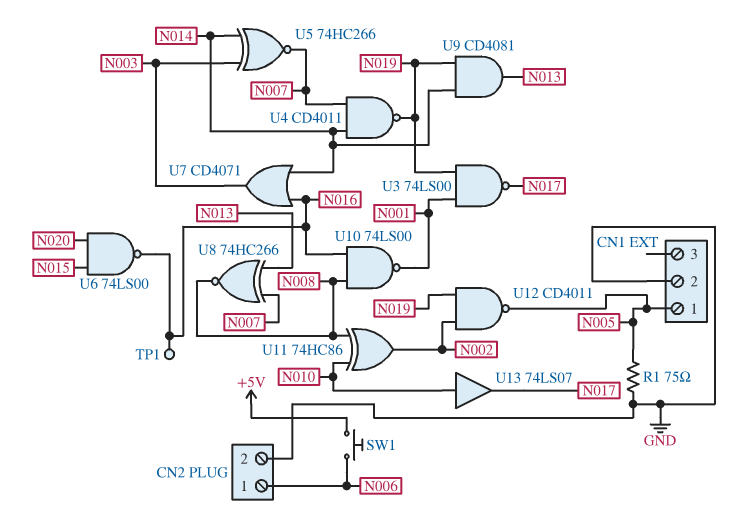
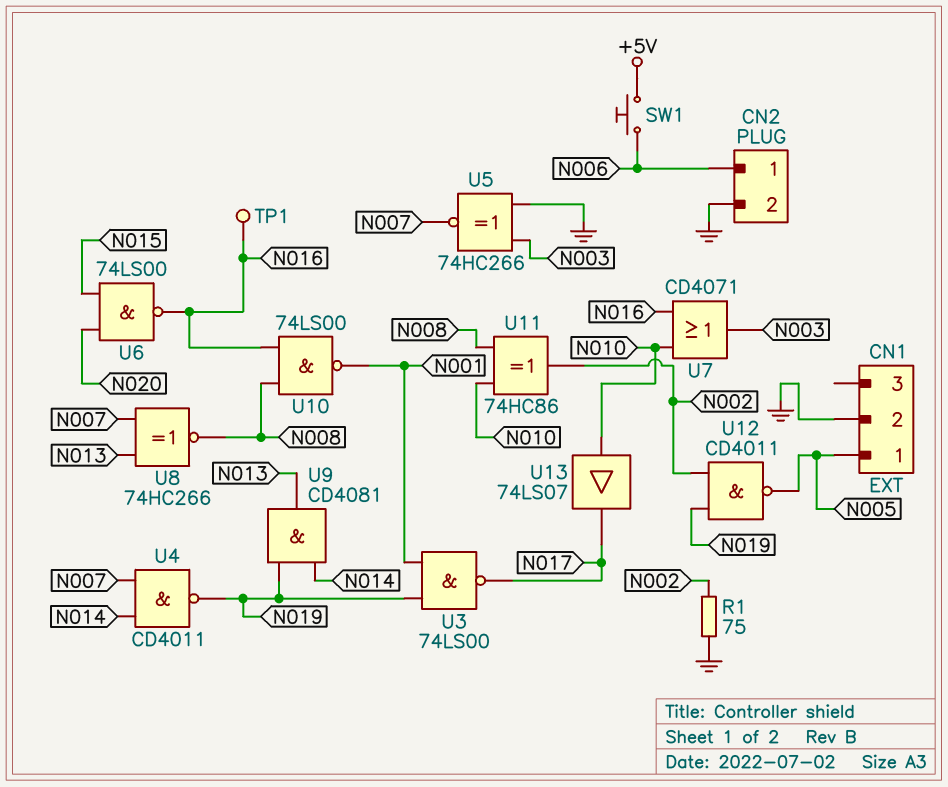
R1: 75 (GND, N005) -> 75 (GND, N002)
U5: XNOR 74HC266 (in N003, in N014, out N007) -> XNOR 74HC266 (in GND, in N003, out N007)
U7: OR CD4071 (in N014, in N016, out N003) -> OR CD4071 (in N010, in N016, out N003)

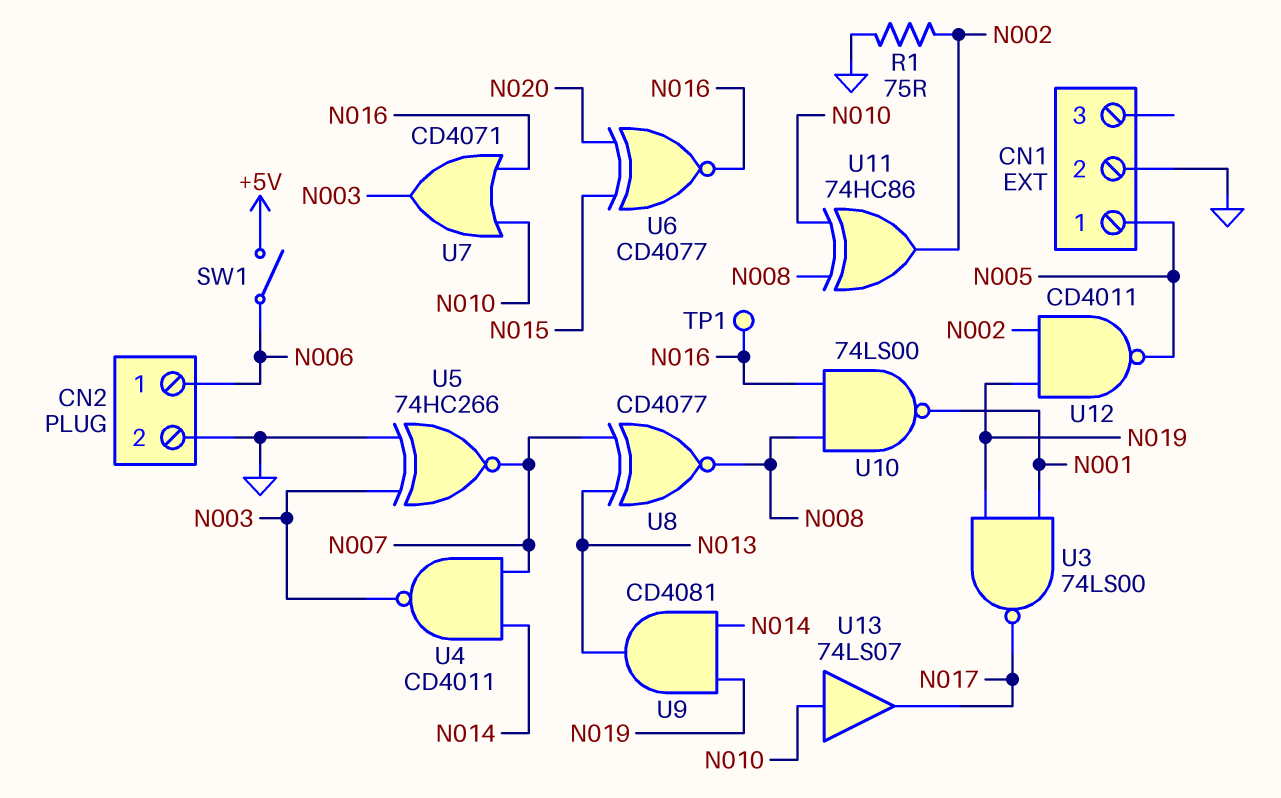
SW1: button (+5V, N006) -> switch (+5V, N006)
U4: NAND CD4011 (in N007, in N014, out N019) -> NAND CD4011 (in N007, in N014, out N003)
U6: NAND 74LS00 (in N015, in N020, out N016) -> XNOR CD4077 (in N015, in N020, out N016)
U8: XNOR 74HC266 (in N007, in N013, out N008) -> XNOR CD4077 (in N007, in N013, out N008)

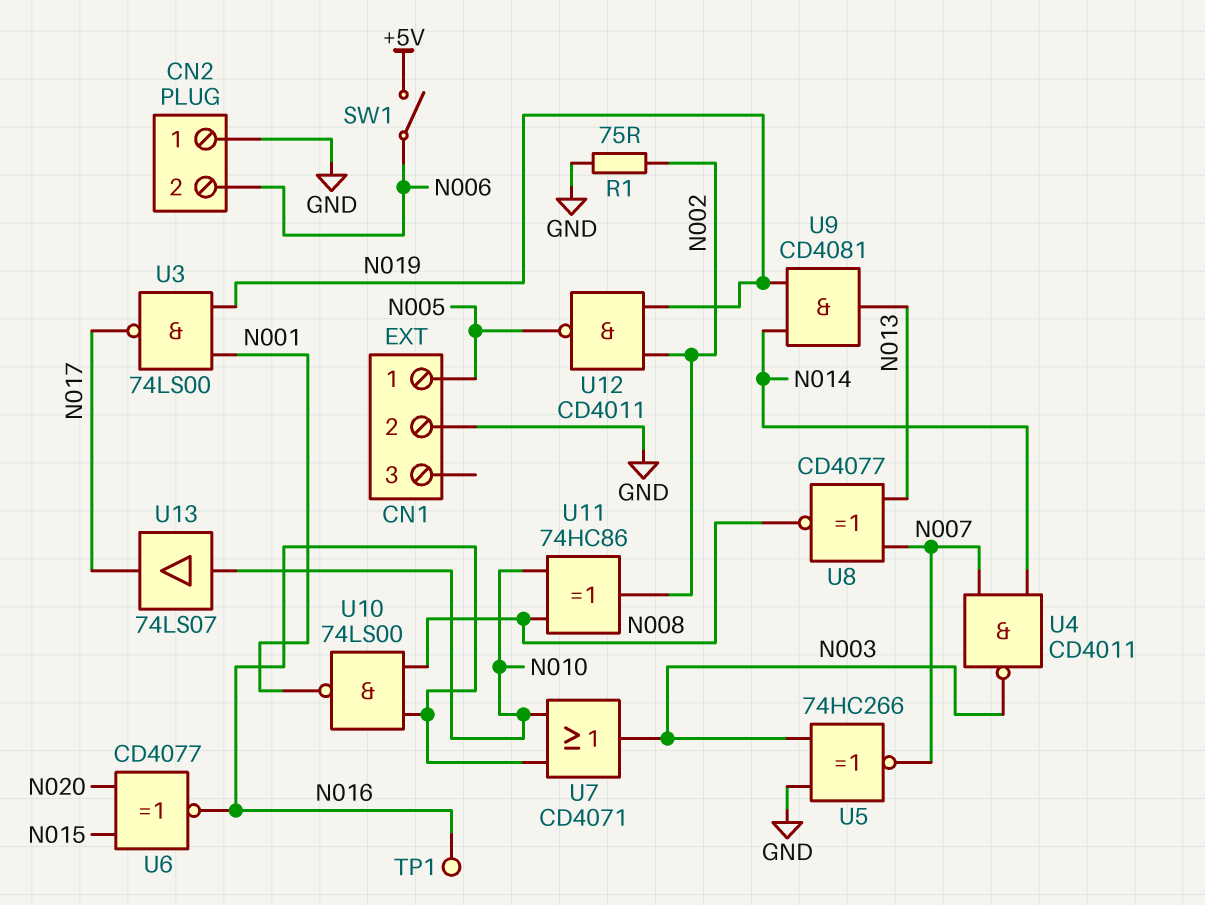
CN2 pin 1: N006 -> GND
CN2 pin 2: GND -> N006

